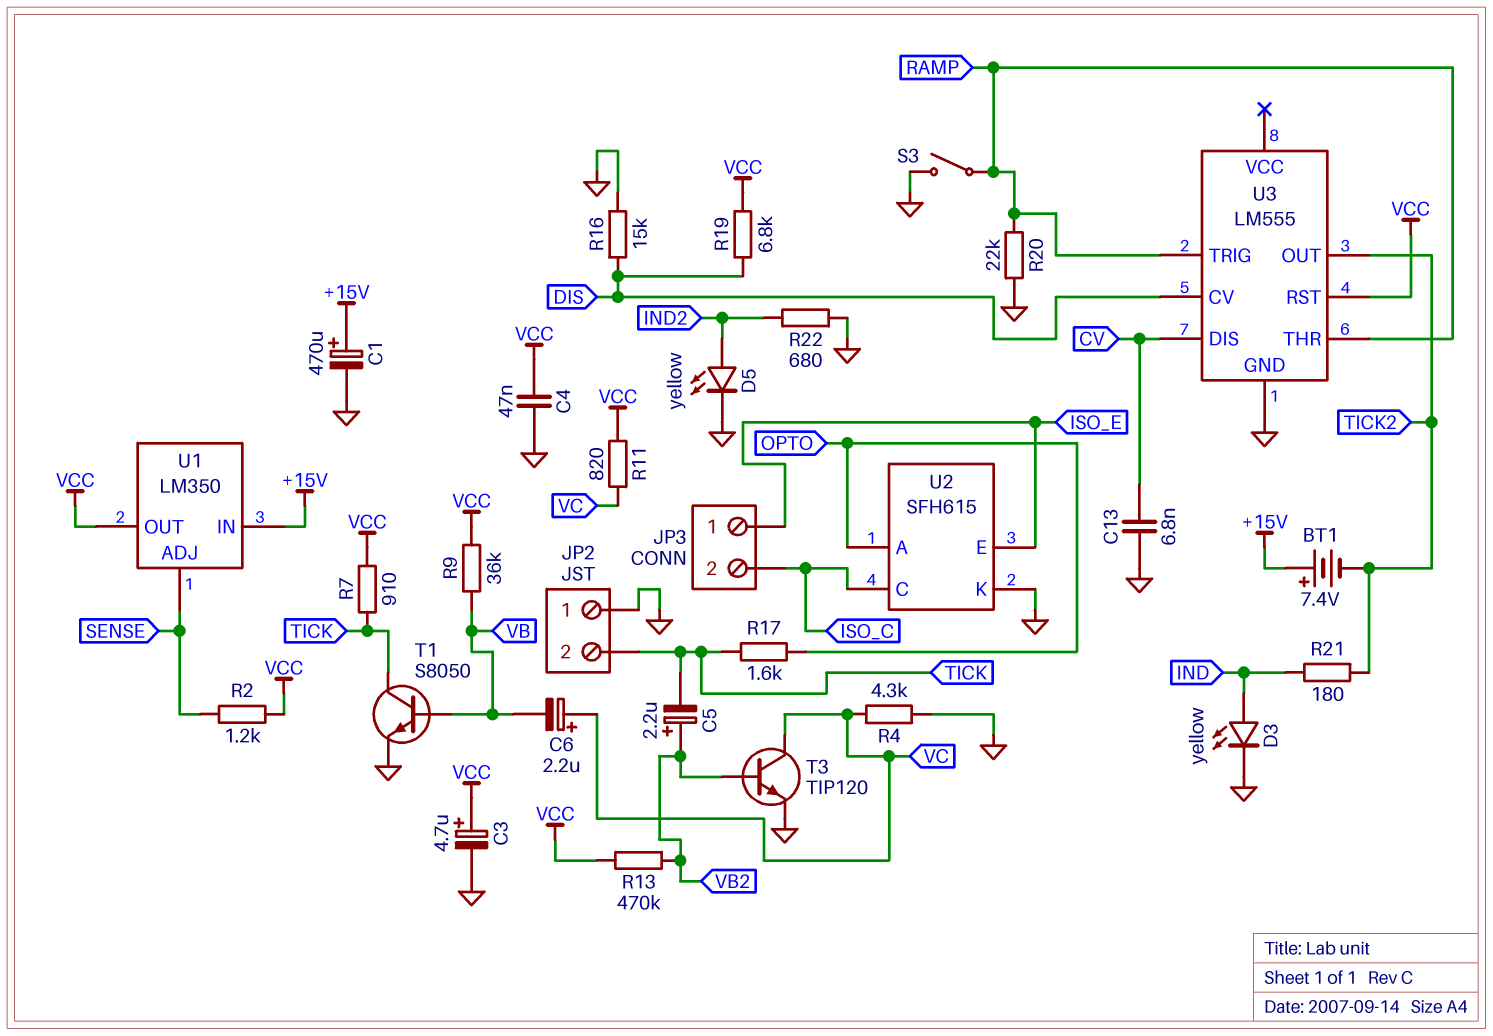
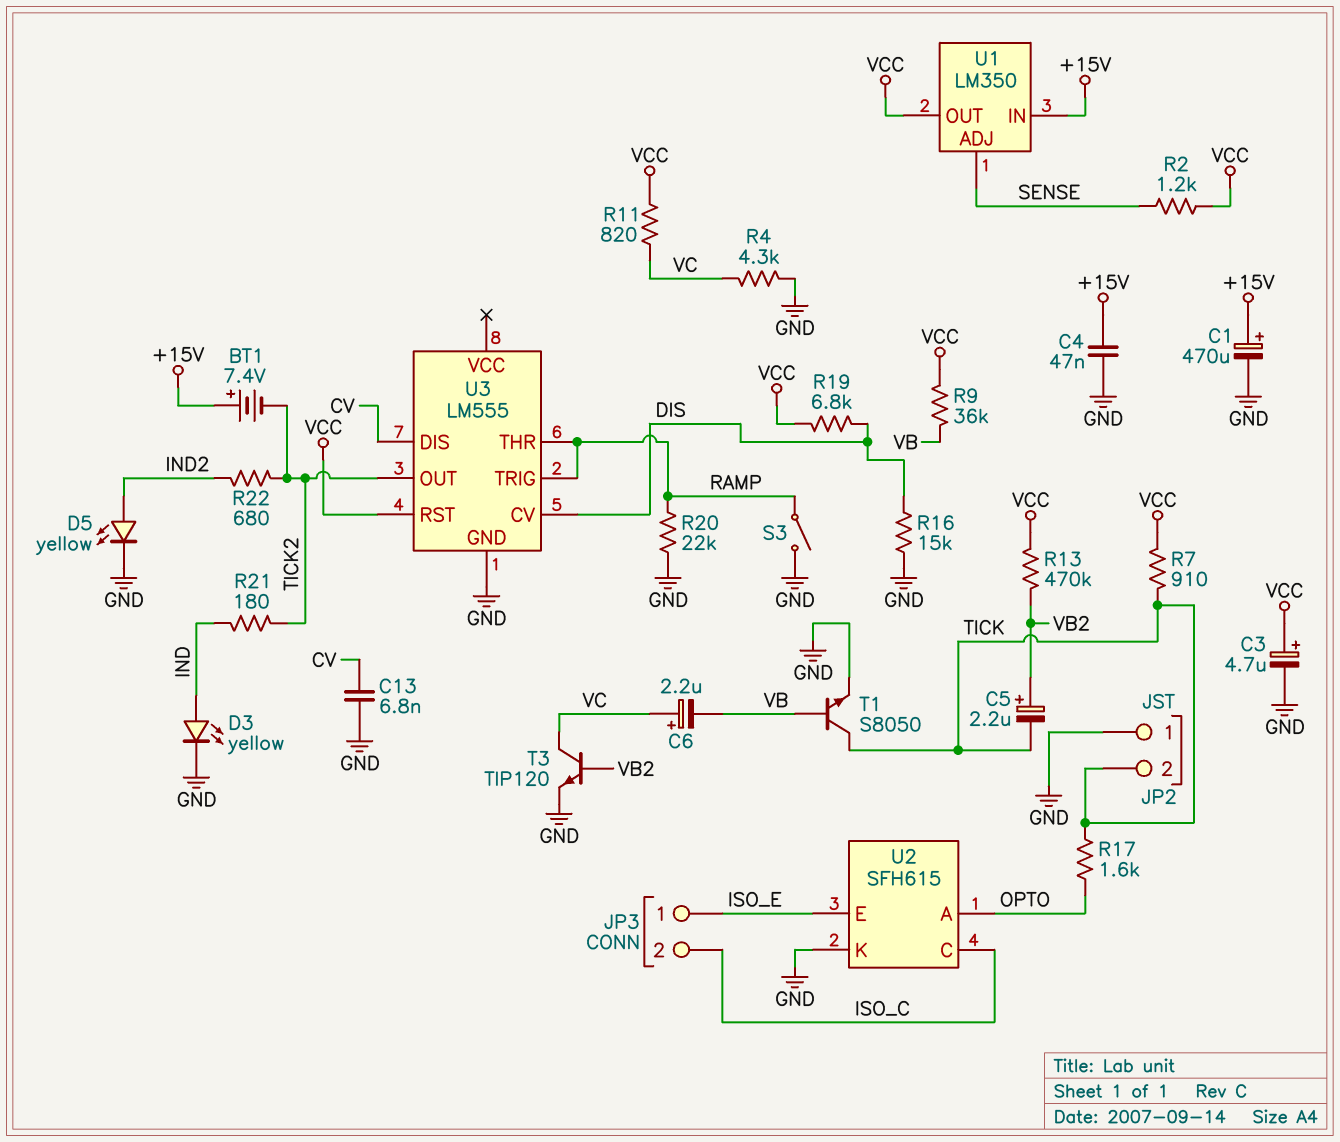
C4: 47nF (GND, VCC) -> 47nF (+15V, GND)
R22: 680 (GND, IND2) -> 680 (IND2, TICK2)

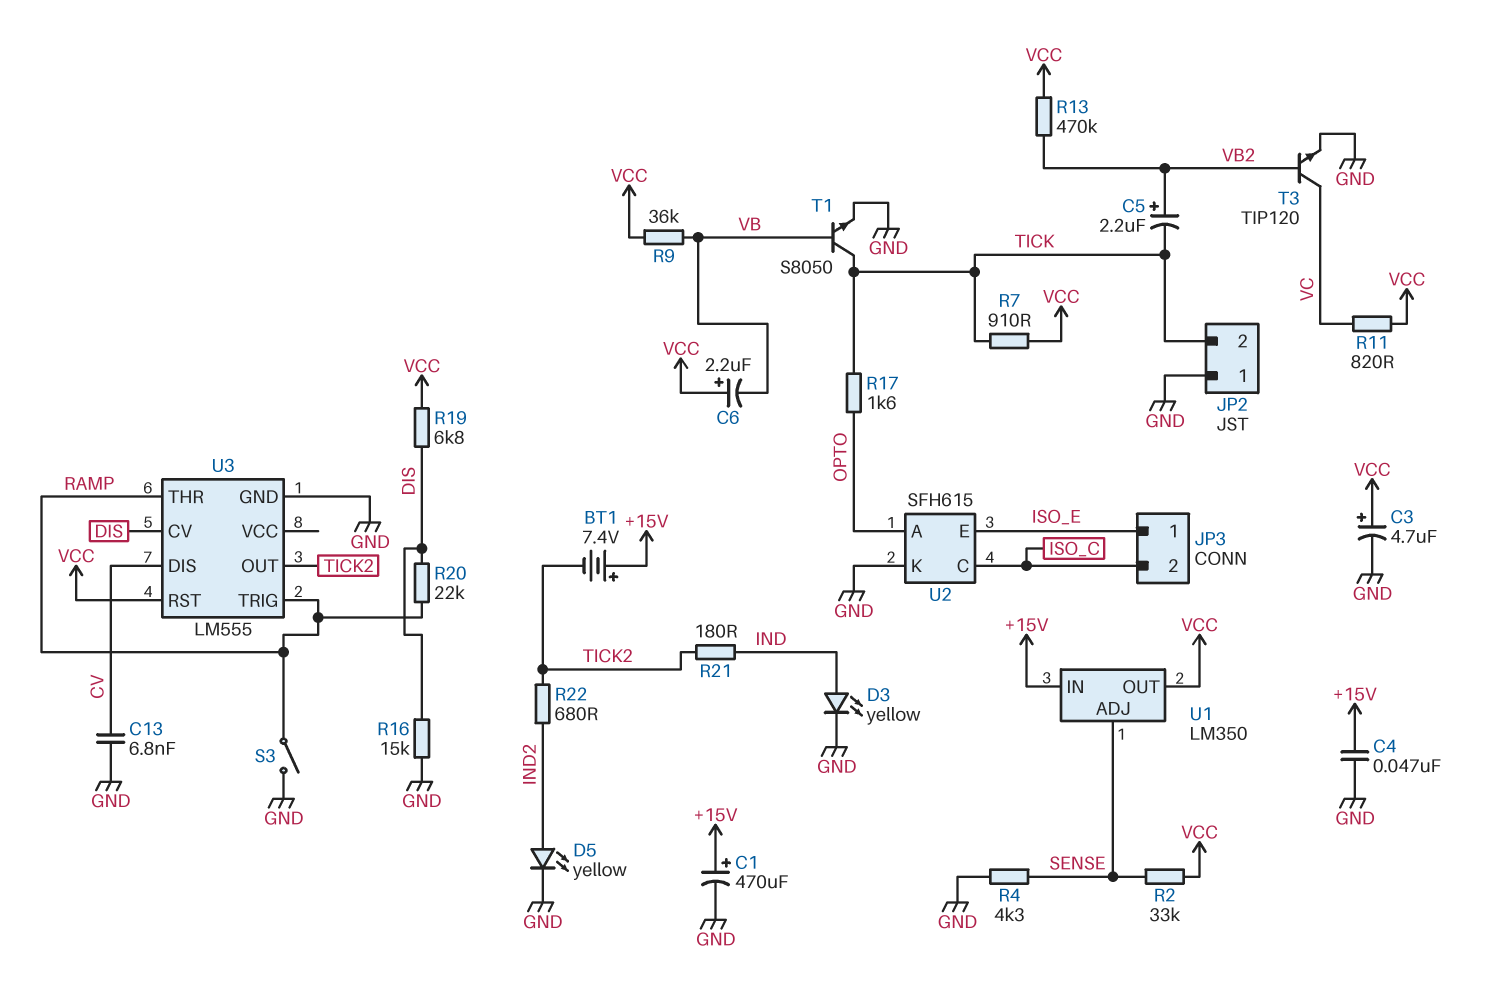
C6: 2.2uF (plus VC, minus VB) -> 2.2uF (plus VCC, minus VB)
R2: 1.2k (SENSE, VCC) -> 33k (SENSE, VCC)
R4: 4.3k (GND, VC) -> 4.3k (GND, SENSE)
R20: 22k (GND, RAMP) -> 22k (DIS, RAMP)

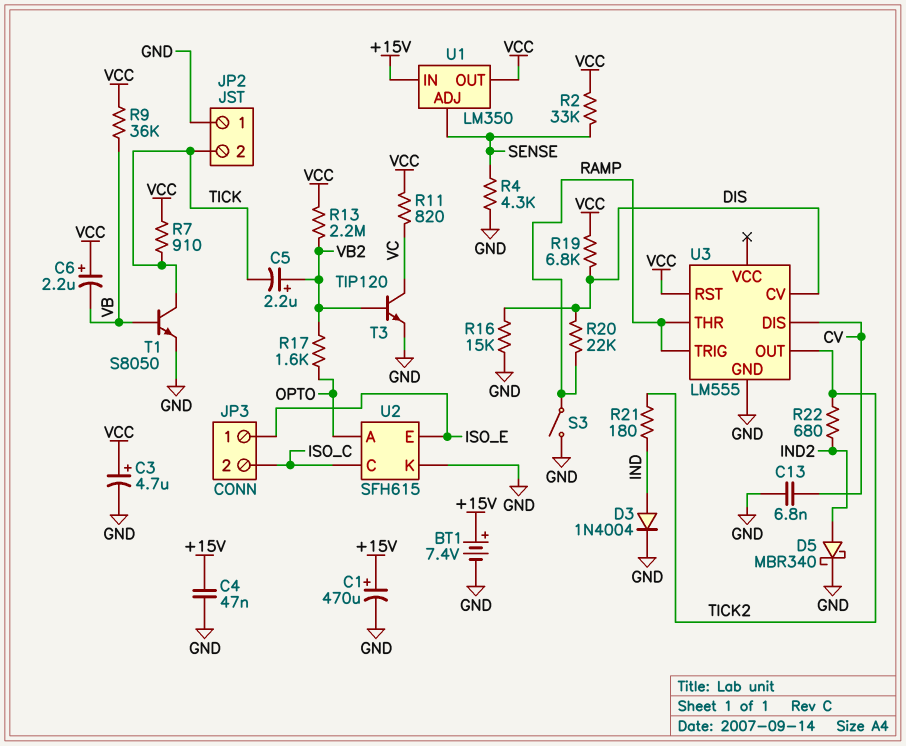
BT1: 7.4V (plus +15V, minus TICK2) -> 7.4V (plus +15V, minus GND)
D3: LED yellow (A IND, K GND) -> diode 1N4004 (A IND, K GND)
D5: LED yellow (A IND2, K GND) -> schottky MBR340 (A IND2, K GND)
R13: 470k (VB2, VCC) -> 2.2M (VB2, VCC)
R17: 1.6k (OPTO, TICK) -> 1.6k (OPTO, VB2)

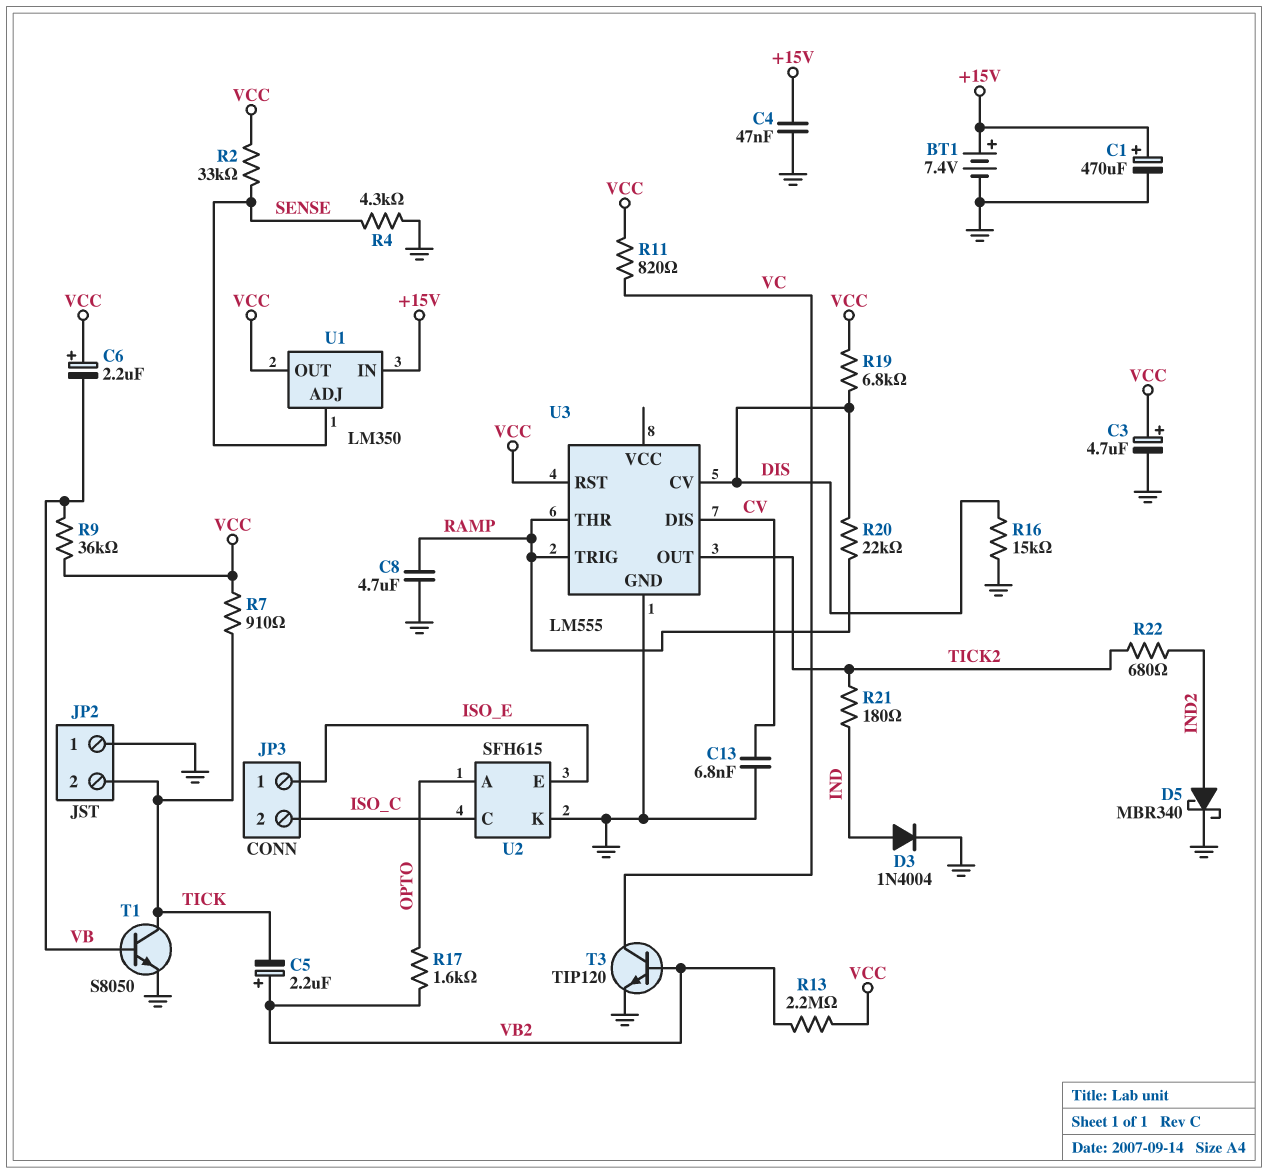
C8: none -> 4.7uF (GND, RAMP)
S3: switch (GND, RAMP) -> none

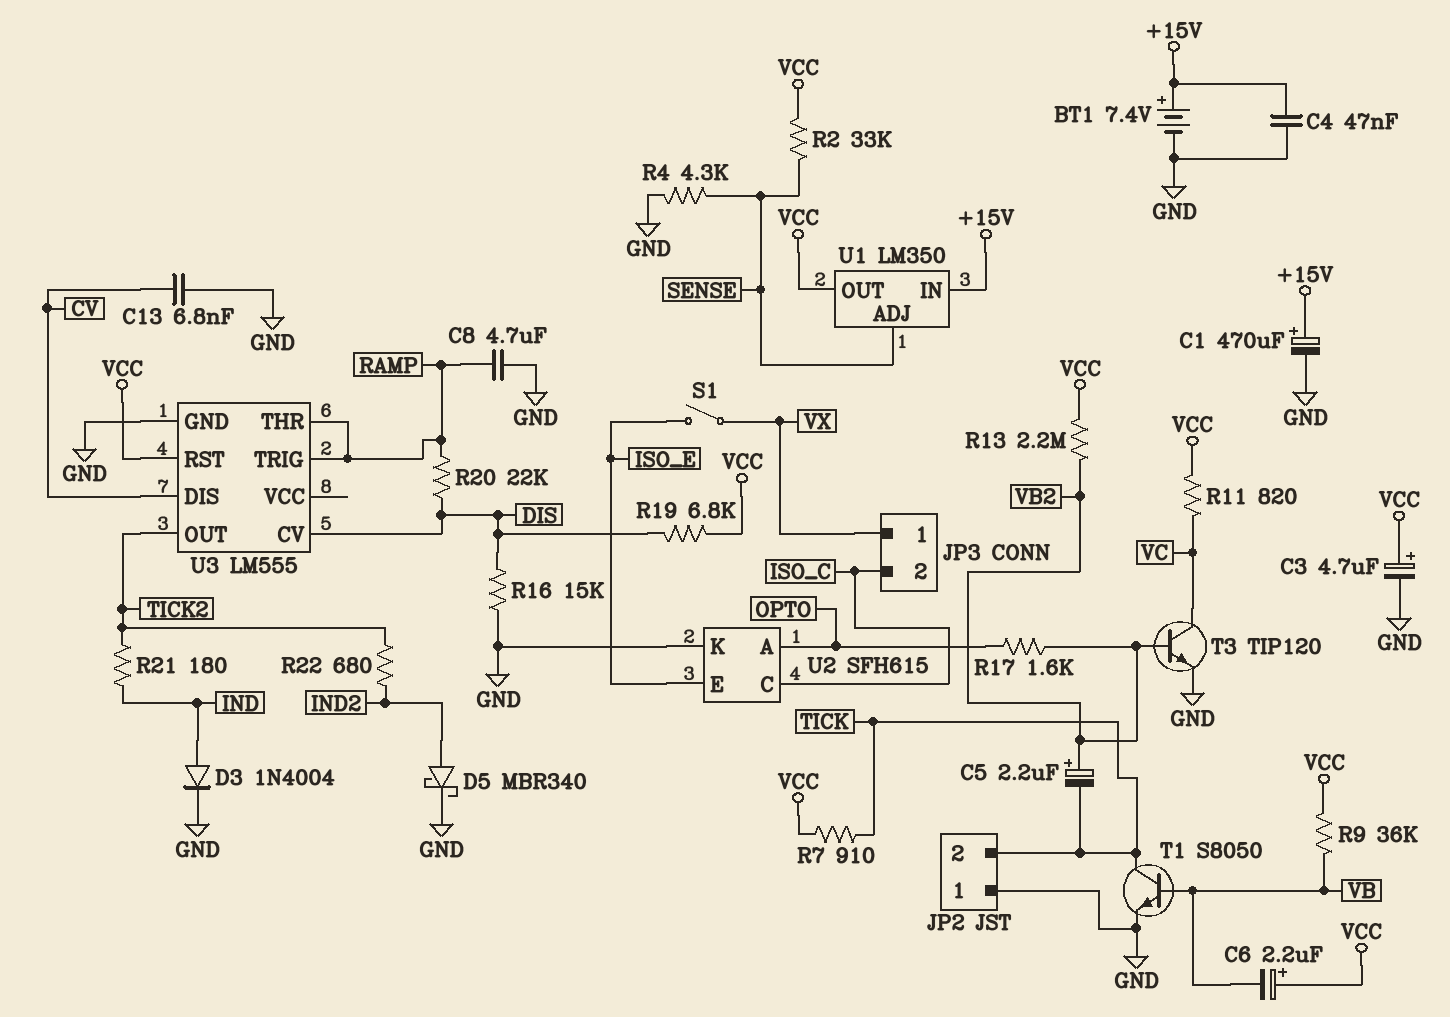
JP3 pin 1: ISO_E -> VX
S1: none -> switch (ISO_E, VX)

